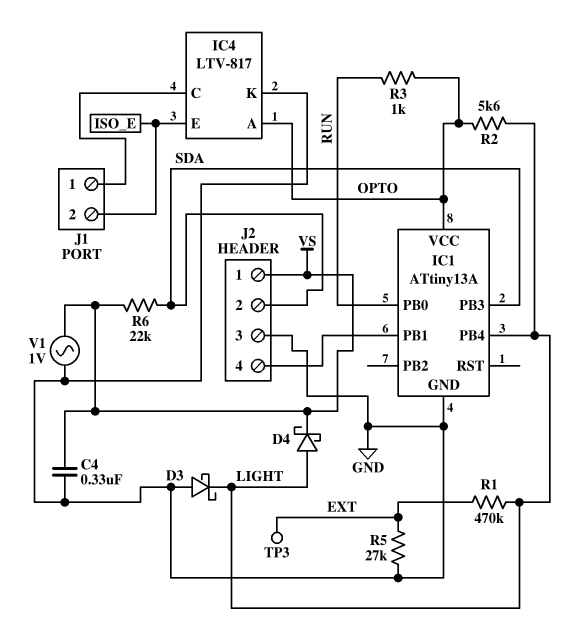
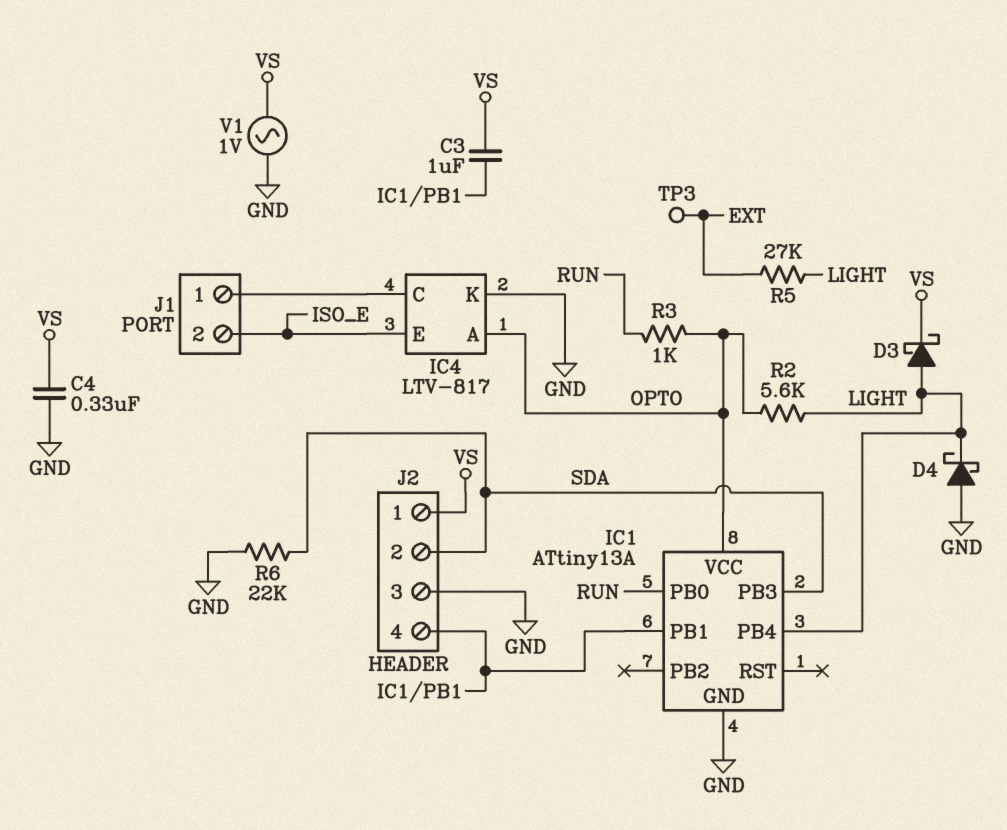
C3: none -> 1uF (IC1/PB1, VS)
D3: schottky (A GND, K LIGHT) -> schottky (A LIGHT, K VS)
D4: schottky (A LIGHT, K VS) -> schottky (A GND, K LIGHT)
R1: 470k (EXT, LIGHT) -> none
R5: 27k (EXT, GND) -> 27k (EXT, LIGHT)
R6: 22k (SDA, VS) -> 22k (GND, SDA)

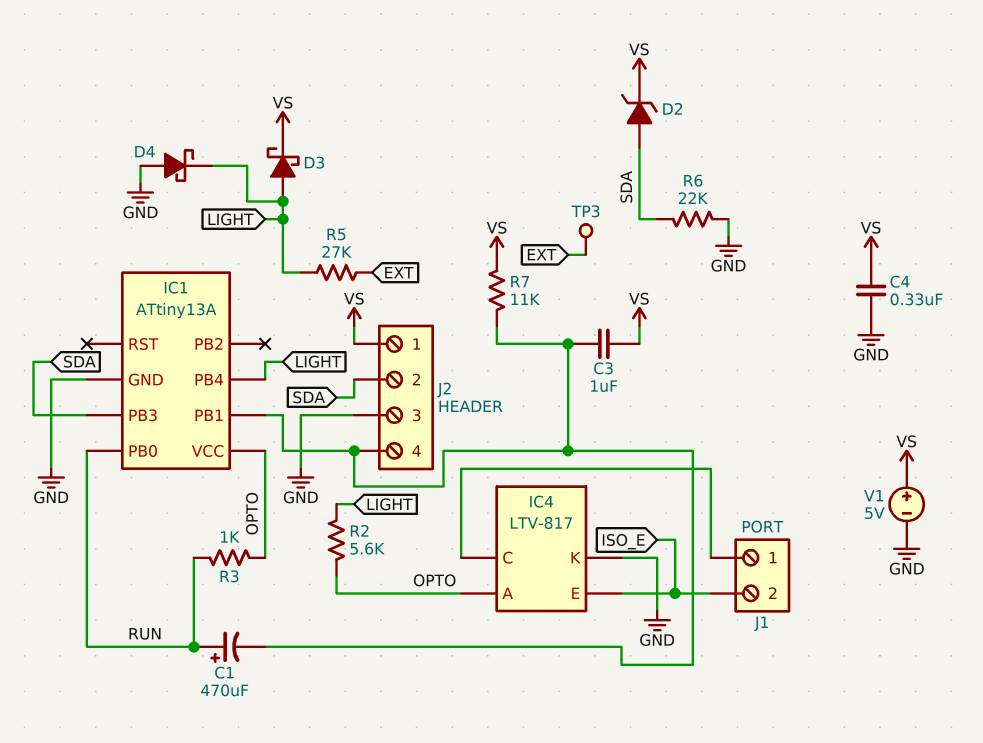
C1: none -> 470uF (plus RUN, minus IC1/PB1)
D2: none -> zener (A SDA, K VS)
R7: none -> 11k (IC1/PB1, VS)
V1: AC 1V (GND, VS) -> 5V (plus VS, minus GND)

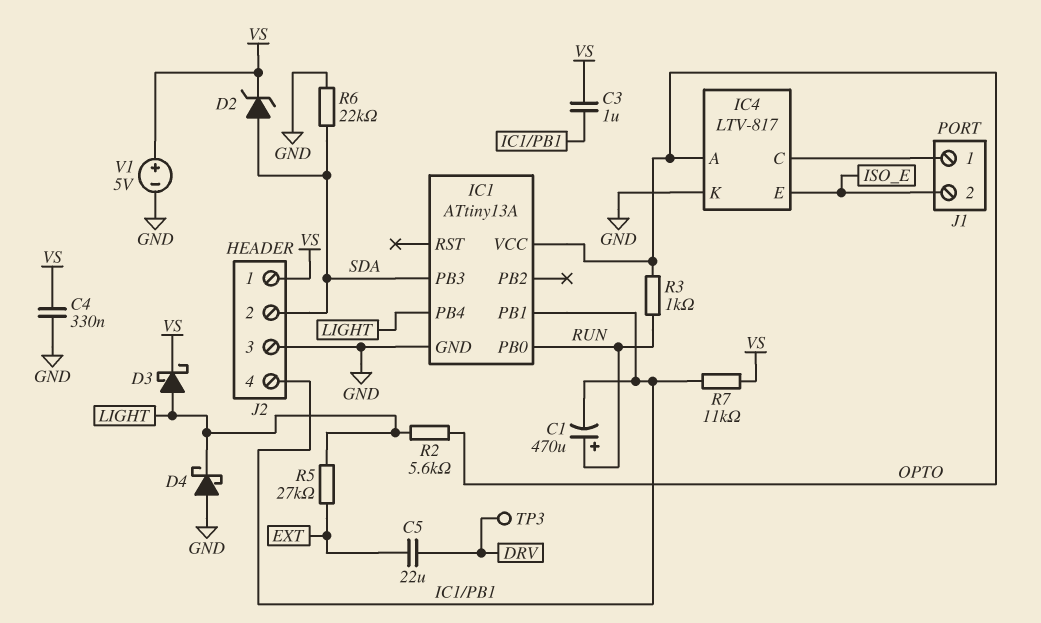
C5: none -> 22uF (DRV, EXT)
TP3: test point (EXT) -> test point (DRV)

